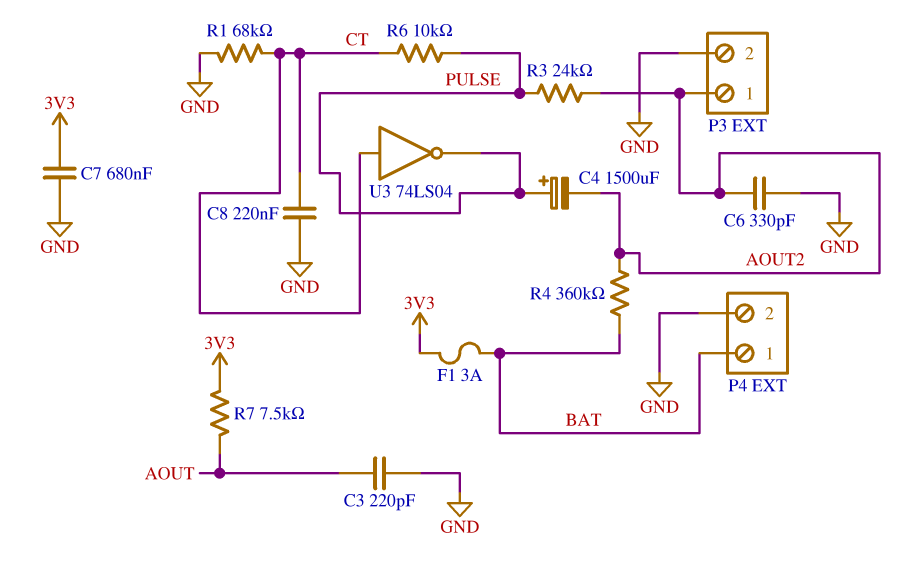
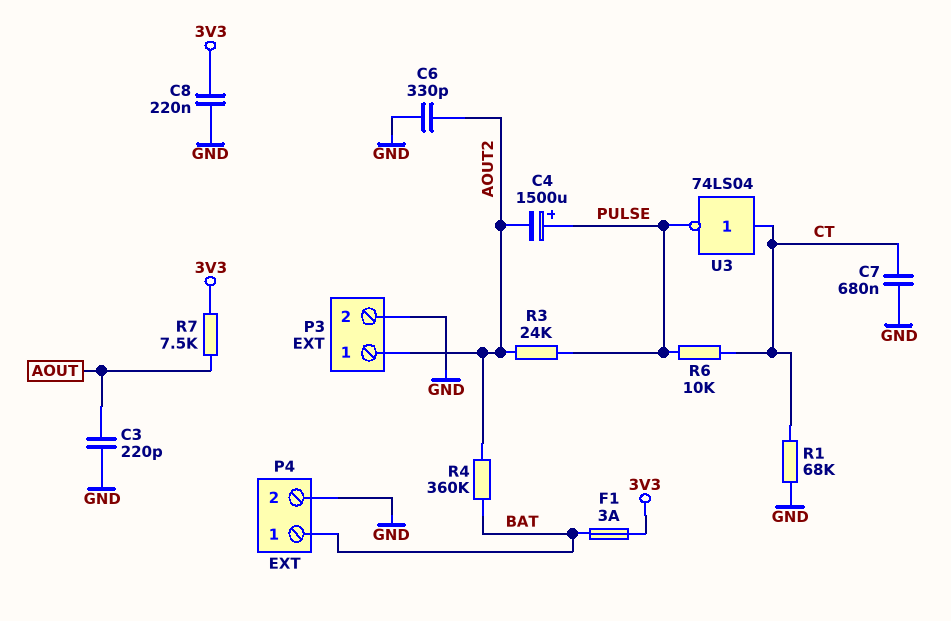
C7: 680nF (3V3, GND) -> 680nF (CT, GND)
C8: 220nF (CT, GND) -> 220nF (3V3, GND)

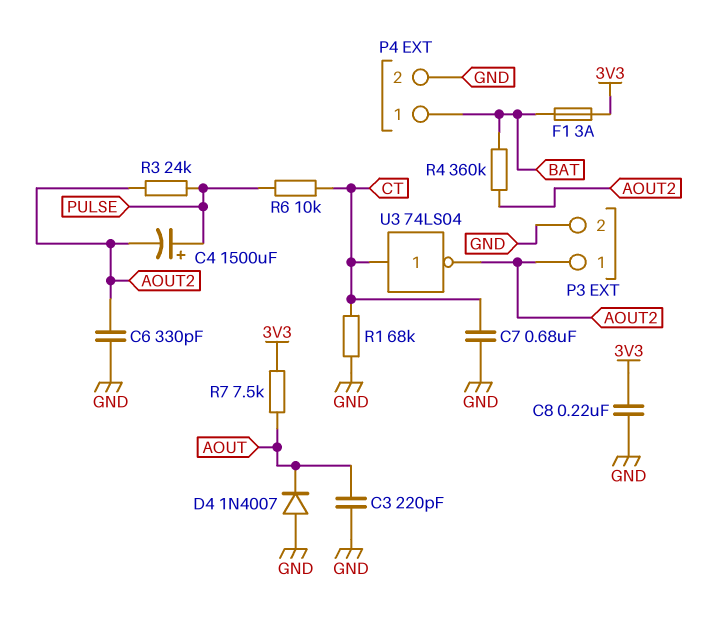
D4: none -> diode 1N4007 (A GND, K AOUT)
U3: NOT 74LS04 (in CT, out PULSE) -> NOT 74LS04 (in CT, out AOUT2)

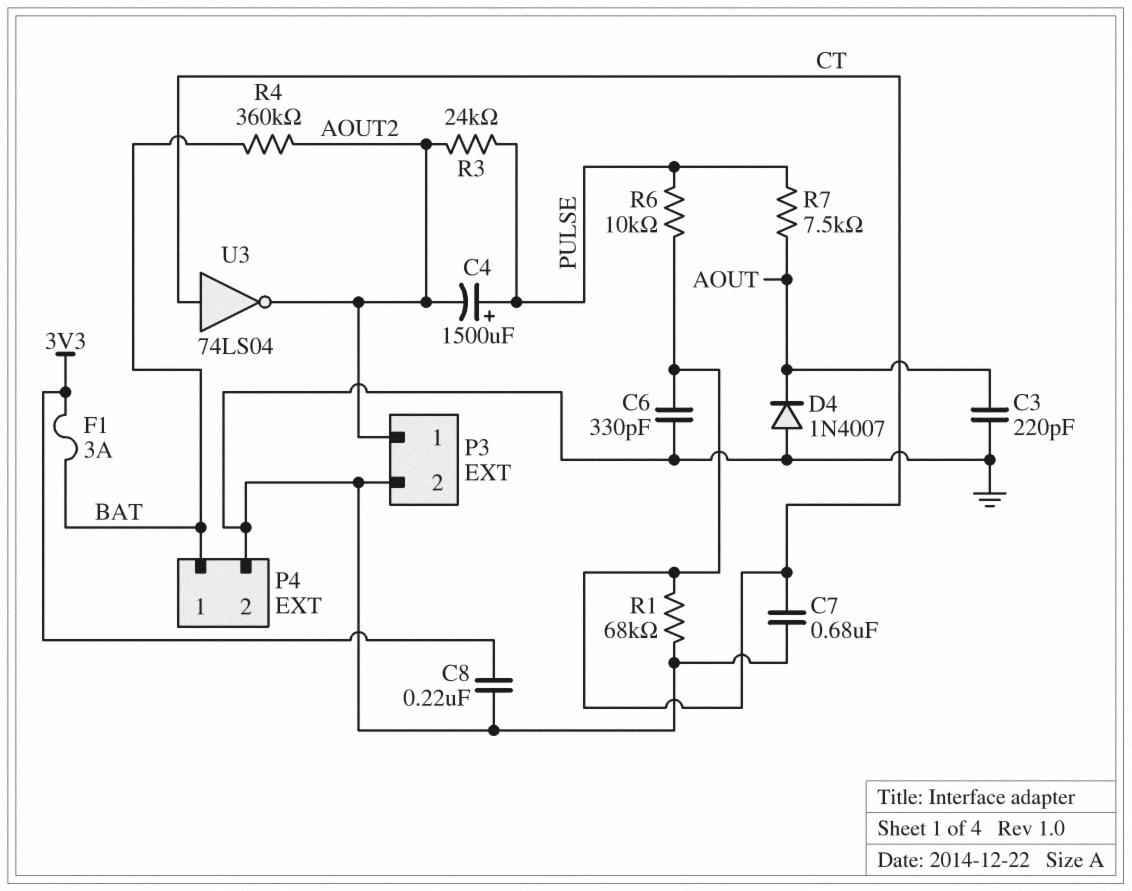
C6: 330pF (AOUT2, GND) -> 330pF (CT, GND)
R7: 7.5k (3V3, AOUT) -> 7.5k (AOUT, PULSE)

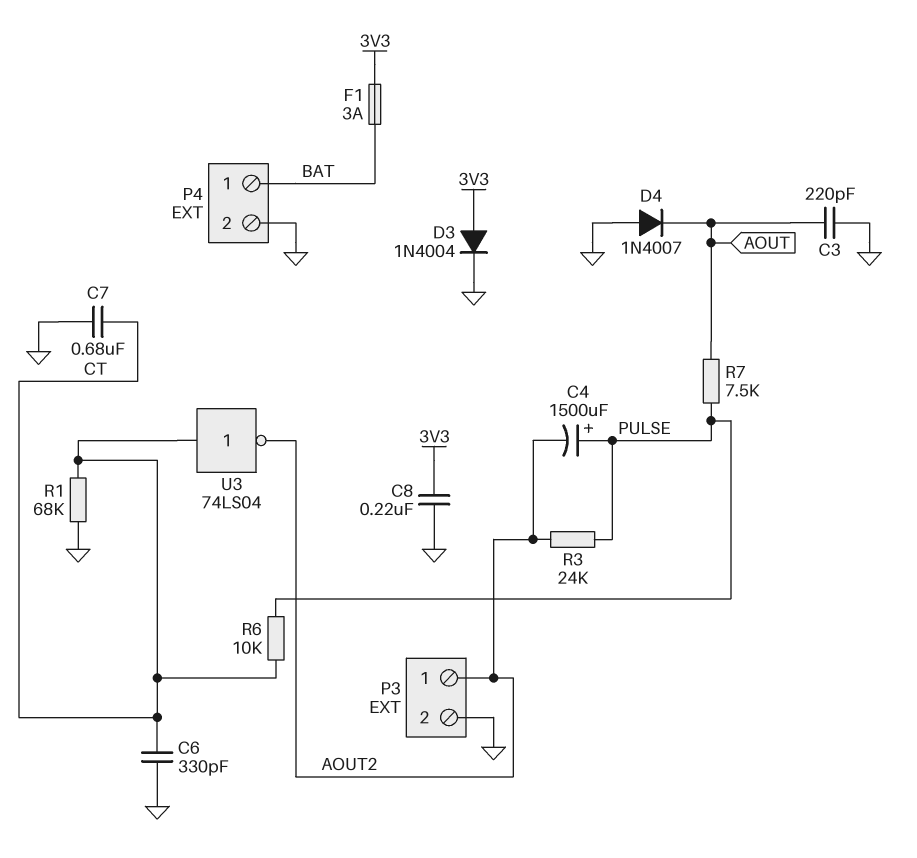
D3: none -> diode 1N4004 (A 3V3, K GND)
R4: 360k (AOUT2, BAT) -> none

